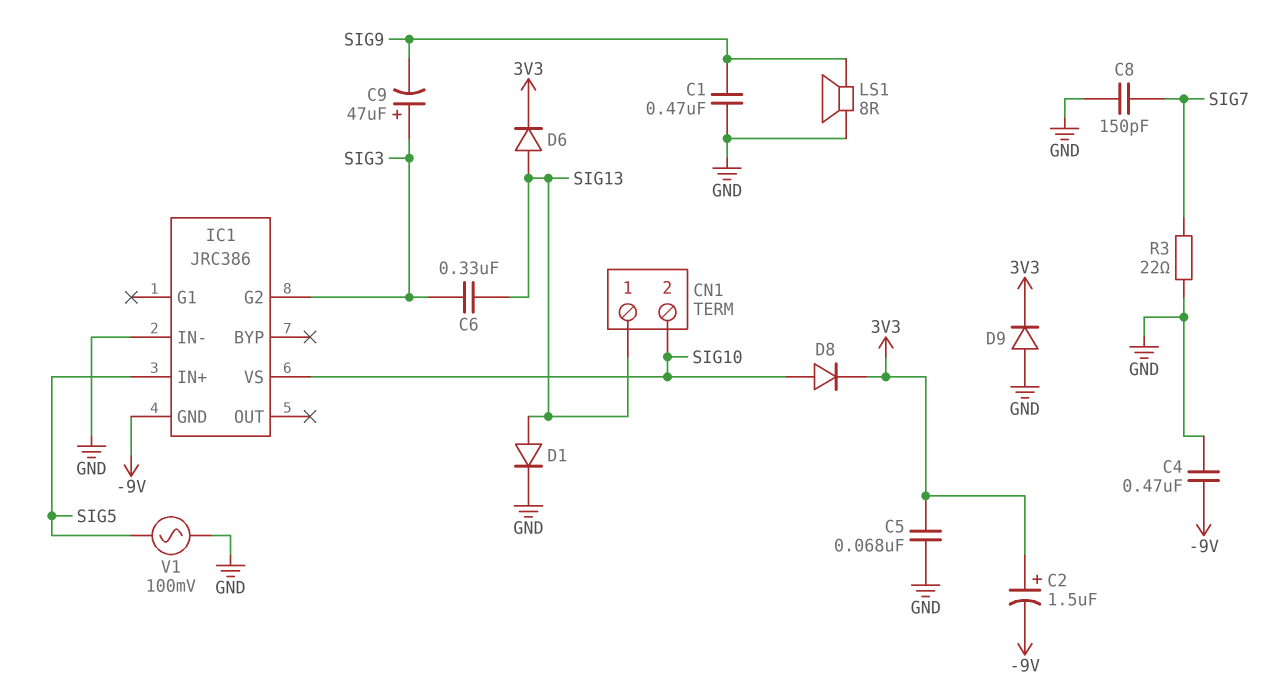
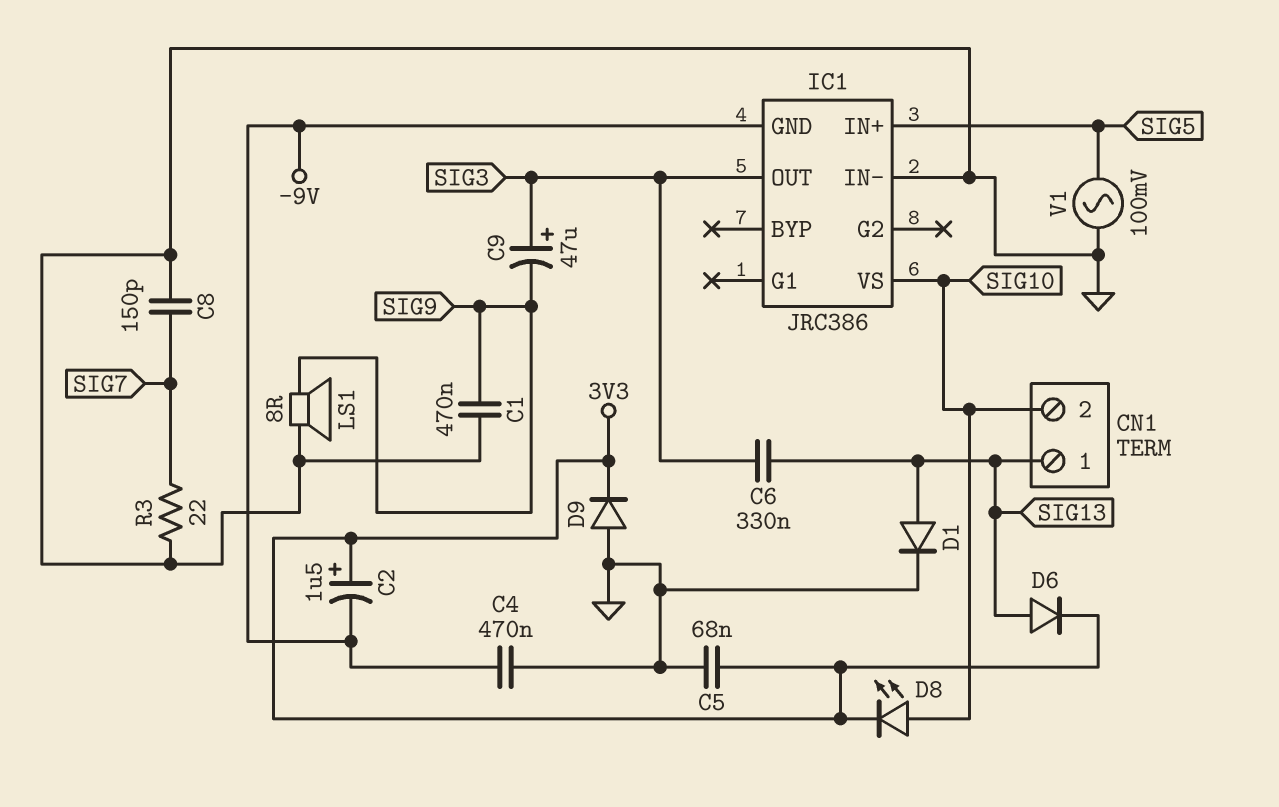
D8: diode (A SIG10, K 3V3) -> LED (A SIG10, K 3V3)
IC1 pin G2: SIG3 -> none
IC1 pin OUT: none -> SIG3

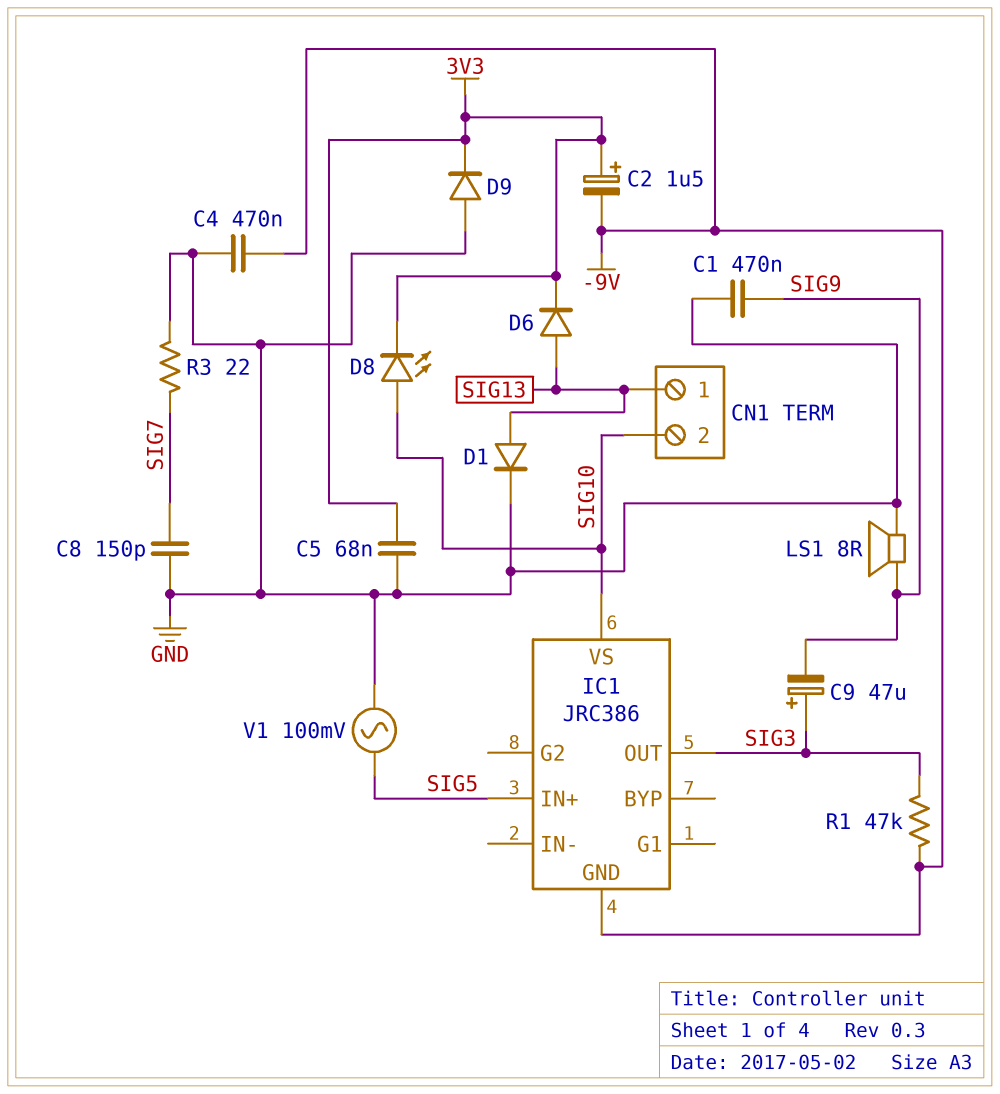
C6: 330nF (SIG3, SIG13) -> none
IC1 pin IN-: GND -> none
R1: none -> 47k (-9V, SIG3)

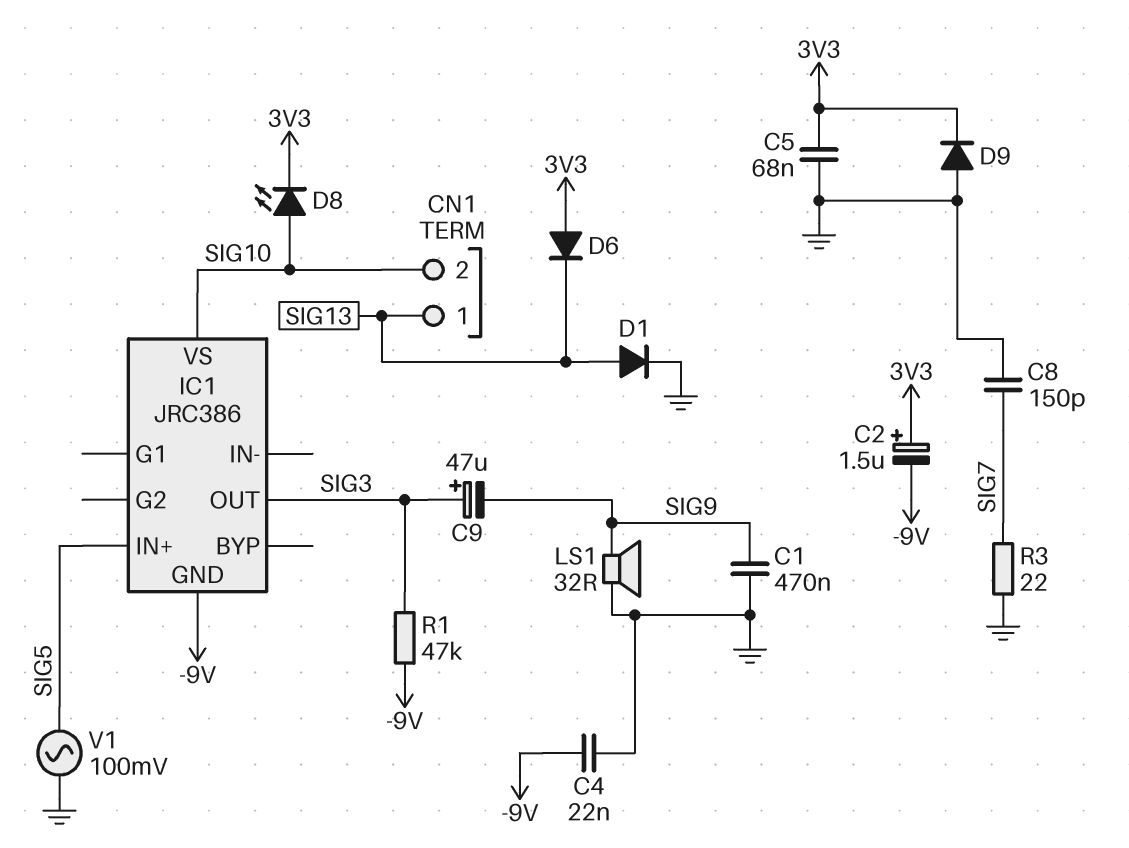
C4: 470nF (-9V, GND) -> 22nF (-9V, GND)
D6: diode (A SIG13, K 3V3) -> diode (A 3V3, K SIG13)
LS1: speaker 8R (GND, SIG9) -> speaker 32R (GND, SIG9)

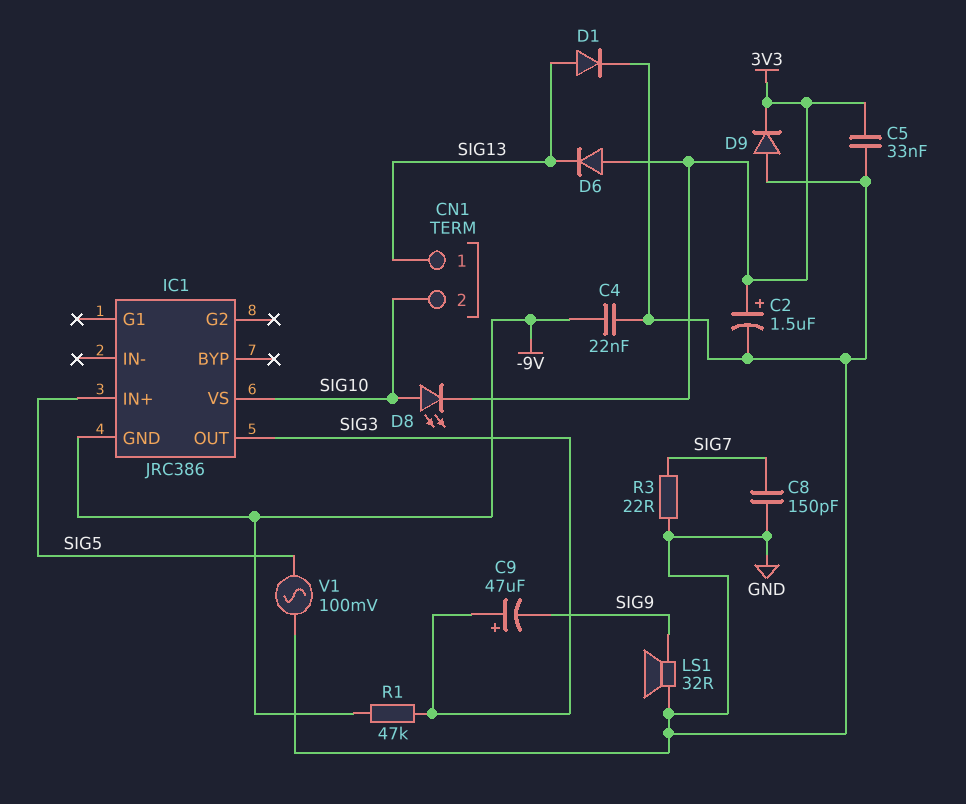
C1: 470nF (GND, SIG9) -> none
C2: 1.5uF (plus 3V3, minus -9V) -> 1.5uF (plus 3V3, minus GND)
C5: 68nF (3V3, GND) -> 33nF (3V3, GND)

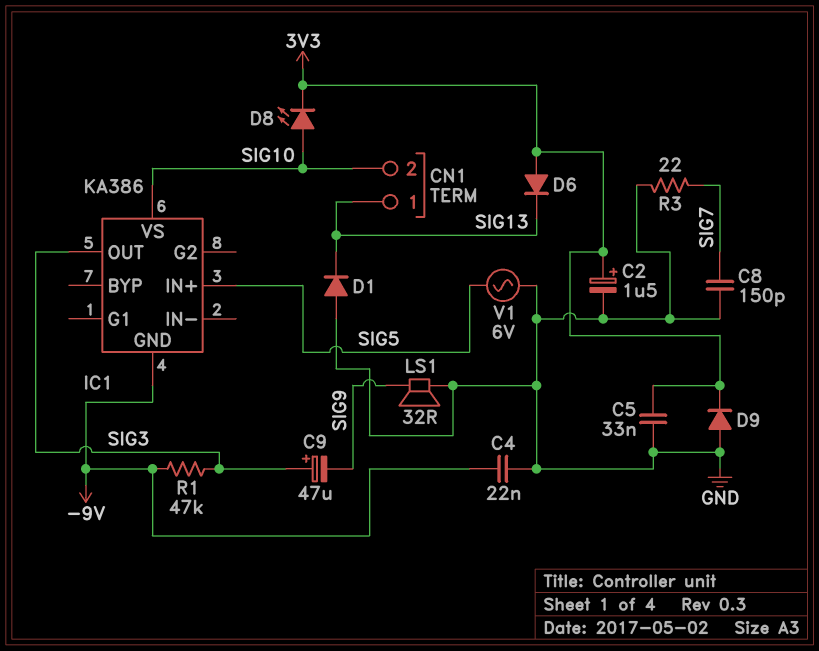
D1: diode (A SIG13, K GND) -> diode (A GND, K SIG13)
IC1: JRC386 -> KA386
V1: AC 100mV (GND, SIG5) -> AC 6V (GND, SIG5)

